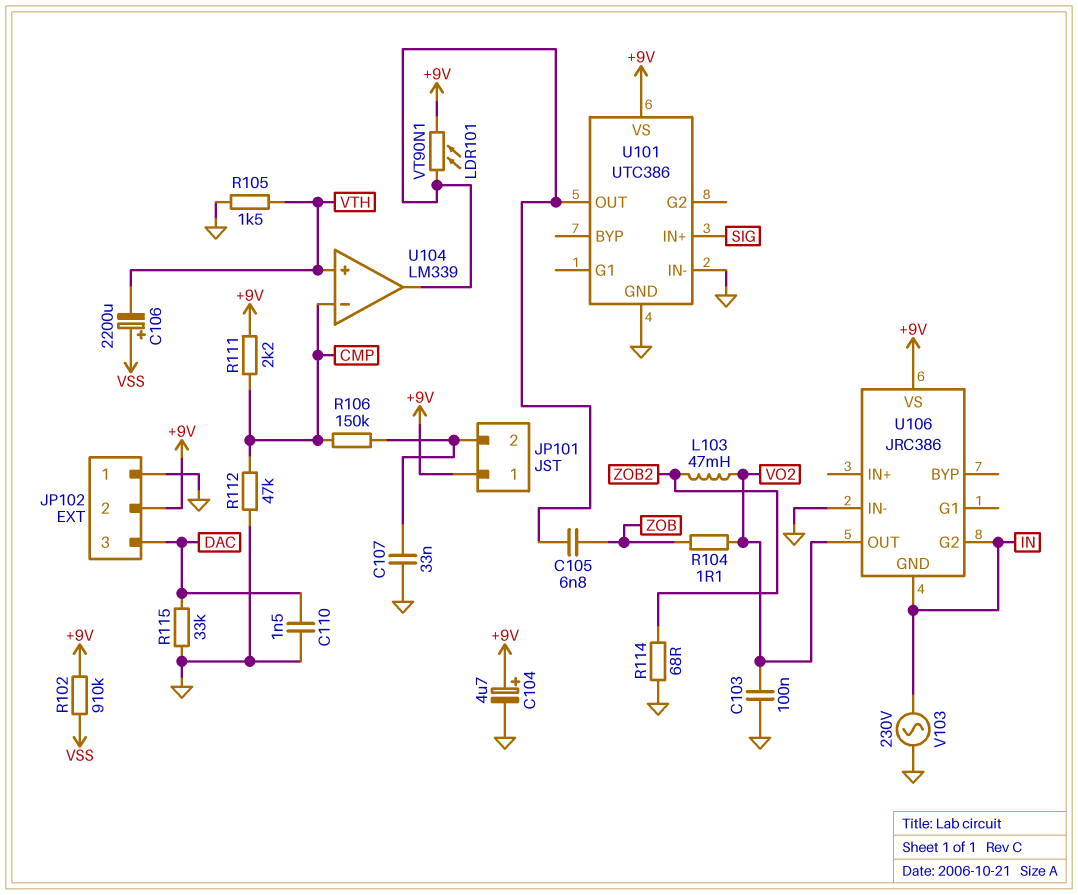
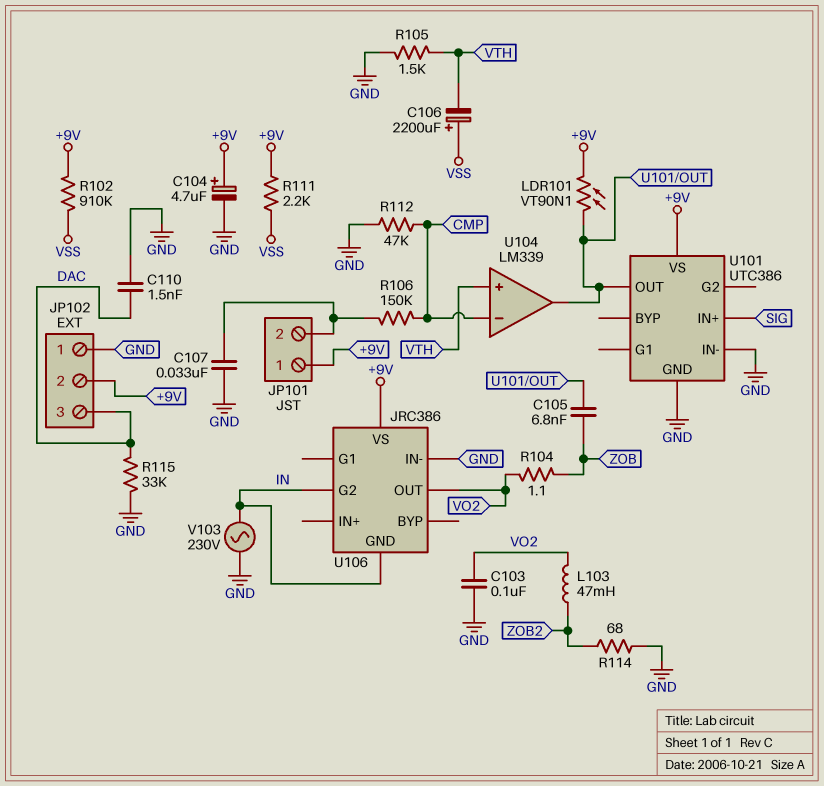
R111: 2.2k (+9V, CMP) -> 2.2k (+9V, VSS)

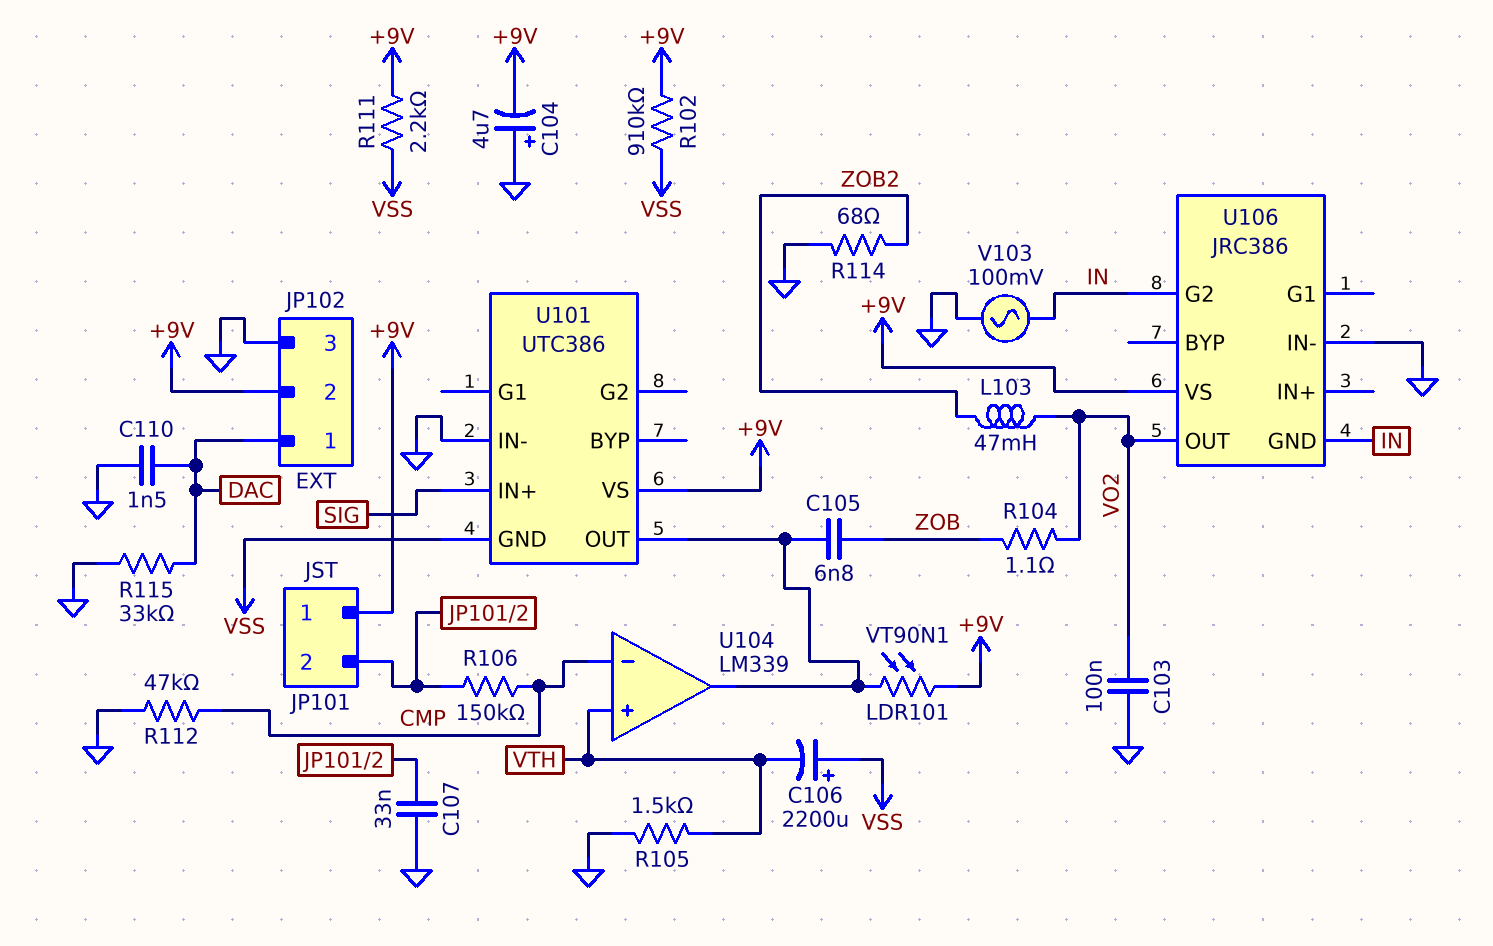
C104: 4.7uF (plus +9V, minus GND) -> 4.7uF (plus GND, minus +9V)
JP102 pin 1: GND -> DAC
JP102 pin 3: DAC -> GND
U101 pin GND: GND -> VSS
V103: AC 230V (GND, IN) -> AC 100mV (GND, IN)

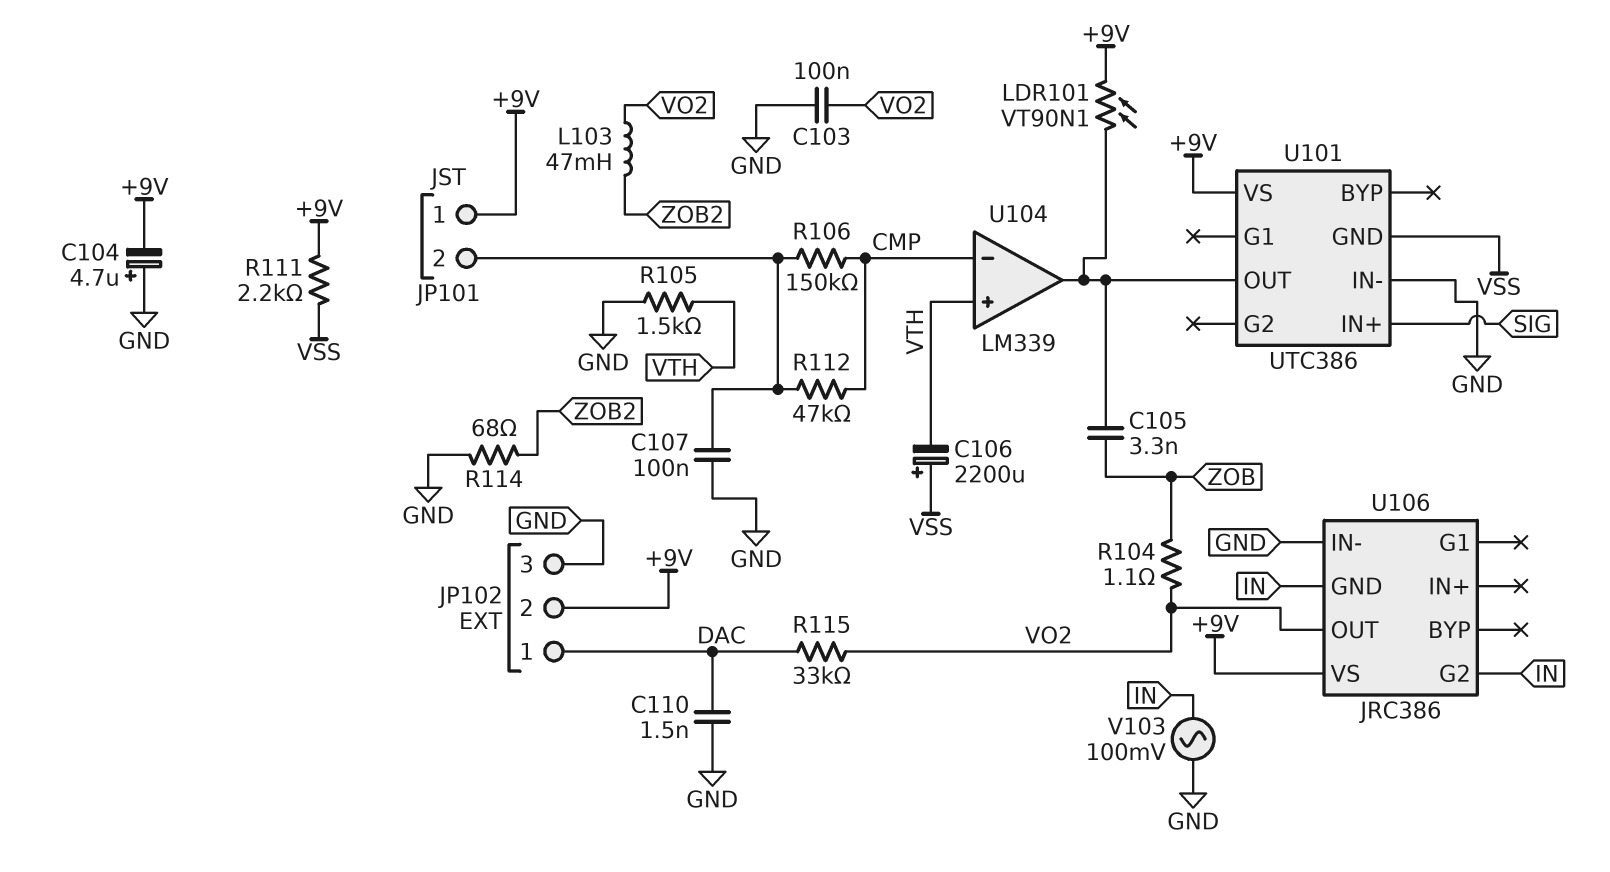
C105: 6.8nF (U101/OUT, ZOB) -> 3.3nF (U101/OUT, ZOB)
C107: 33nF (GND, JP101/2) -> 100nF (GND, JP101/2)
R102: 910k (+9V, VSS) -> none
R112: 47k (CMP, GND) -> 47k (CMP, JP101/2)
R115: 33k (DAC, GND) -> 33k (DAC, VO2)

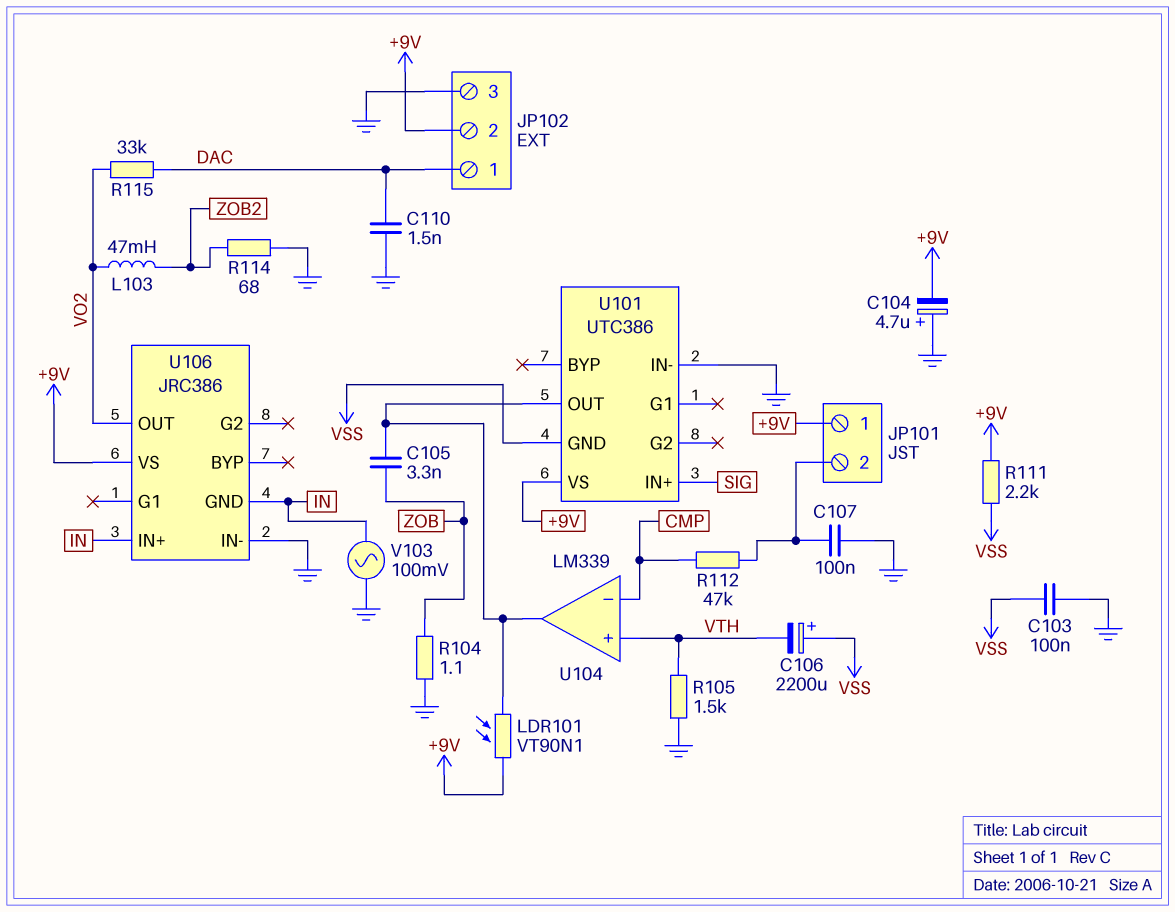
C103: 100nF (GND, VO2) -> 100nF (GND, VSS)
R104: 1.1 (VO2, ZOB) -> 1.1 (GND, ZOB)
R106: 150k (CMP, JP101/2) -> none
U106 pin G2: IN -> none
U106 pin IN+: none -> IN

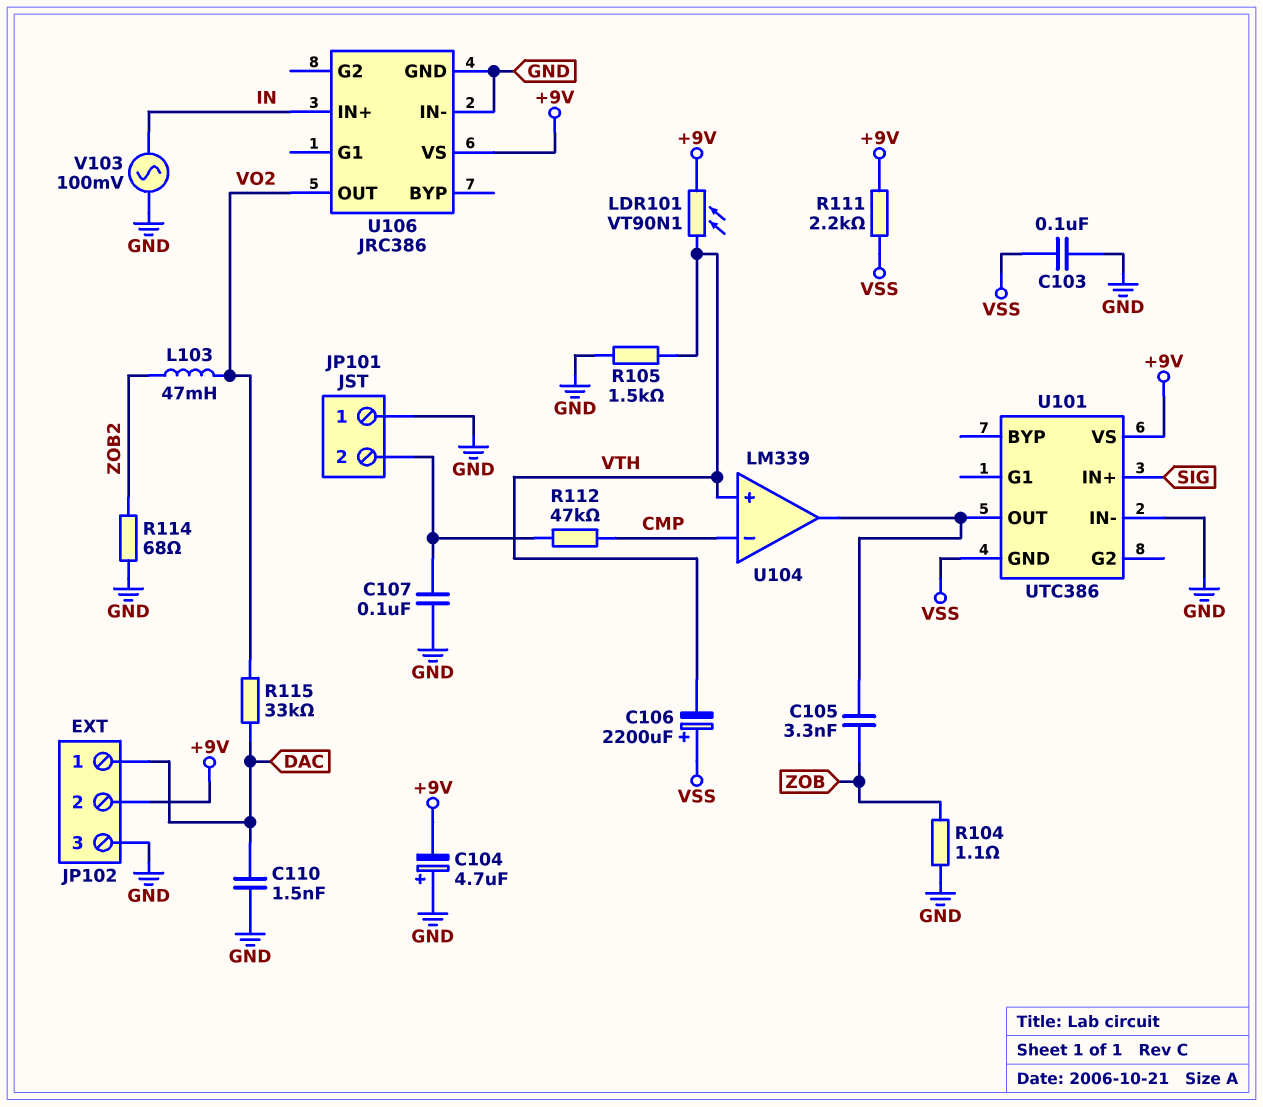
JP101 pin 1: +9V -> GND
LDR101: VT90N1 (+9V, U101/OUT) -> VT90N1 (+9V, VTH)
U106 pin GND: IN -> GND

